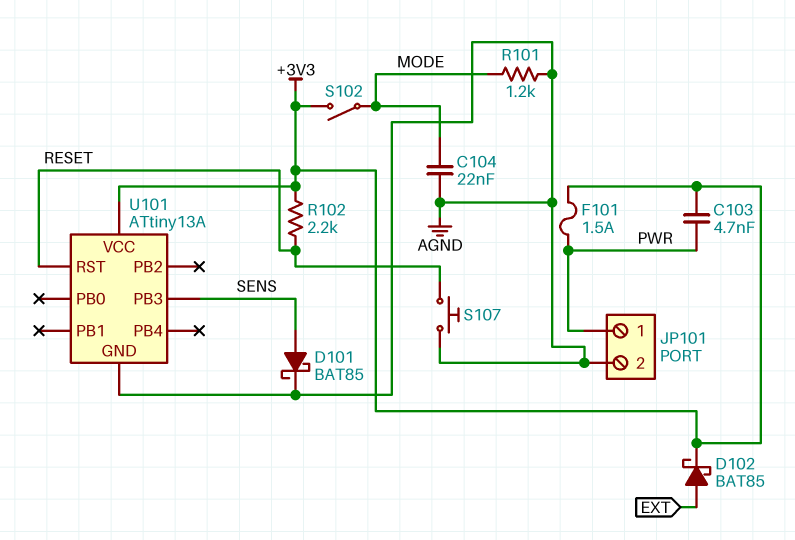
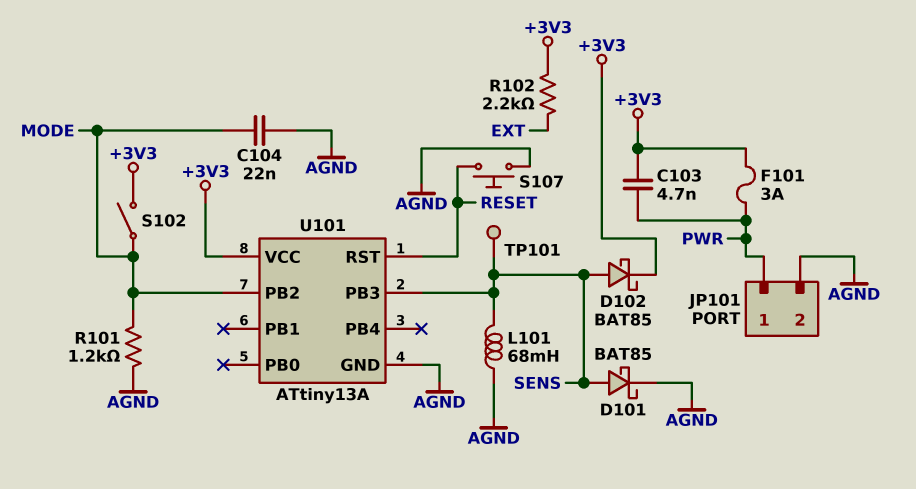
D102: schottky BAT85 (A EXT, K +3V3) -> schottky BAT85 (A SENS, K +3V3)
F101: 1.5A (+3V3, PWR) -> 3A (+3V3, PWR)
L101: none -> 68mH (AGND, SENS)
R102: 2.2k (+3V3, RESET) -> 2.2k (+3V3, EXT)
TP101: none -> test point (SENS)
U101 pin PB2: none -> MODE

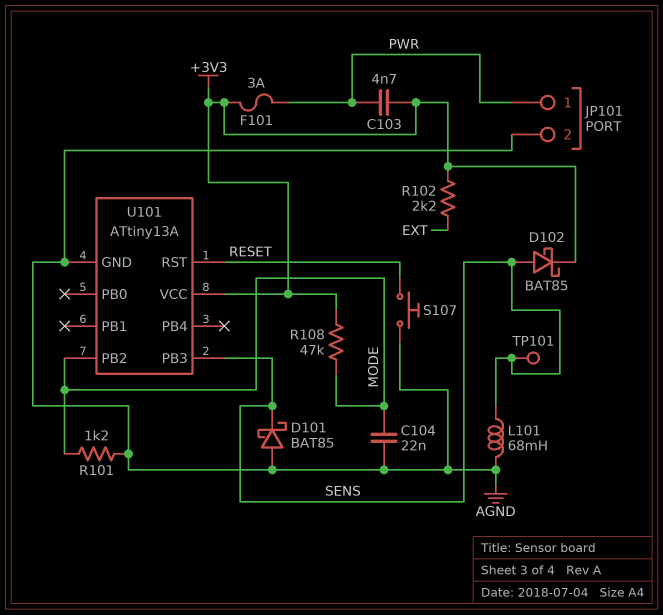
D101: schottky BAT85 (A SENS, K AGND) -> schottky BAT85 (A AGND, K SENS)
R108: none -> 47k (+3V3, MODE)
S102: switch (+3V3, MODE) -> none

